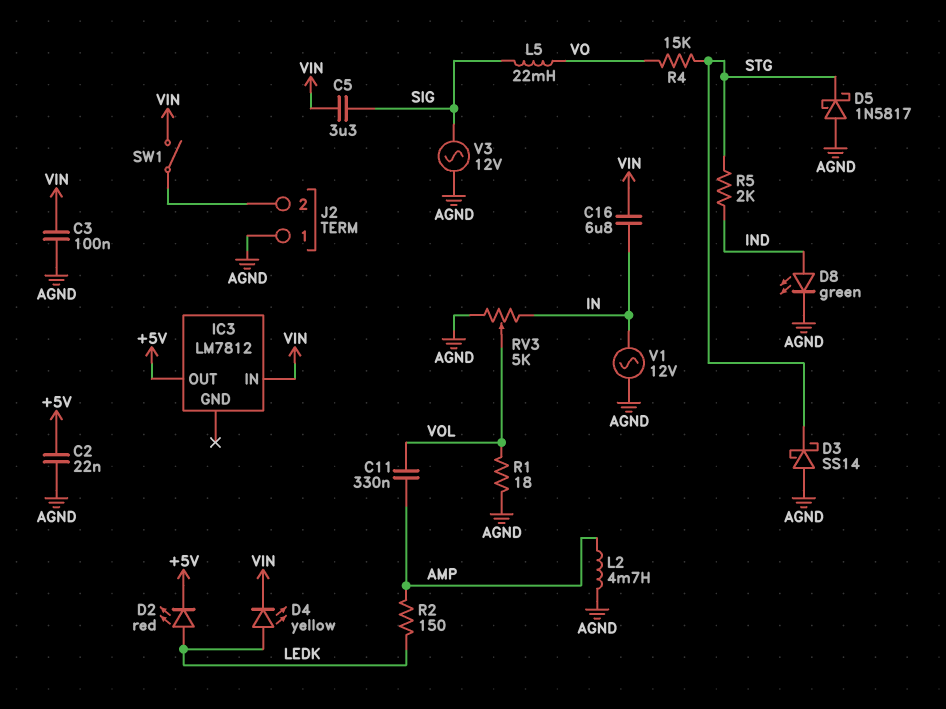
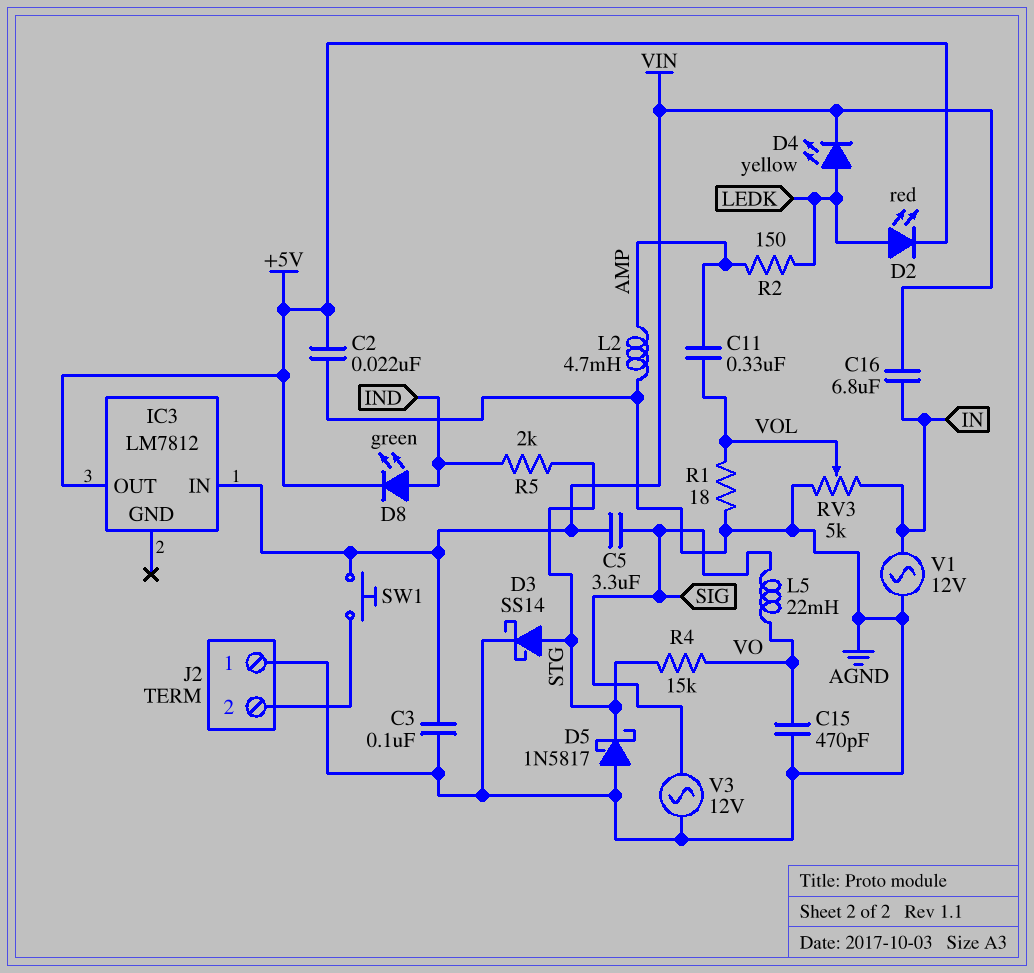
C15: none -> 470pF (AGND, VO)
D3: schottky SS14 (A AGND, K STG) -> schottky SS14 (A STG, K AGND)
D8: LED green (A IND, K AGND) -> LED green (A IND, K +5V)
SW1: switch (J2/2, VIN) -> button (J2/2, VIN)

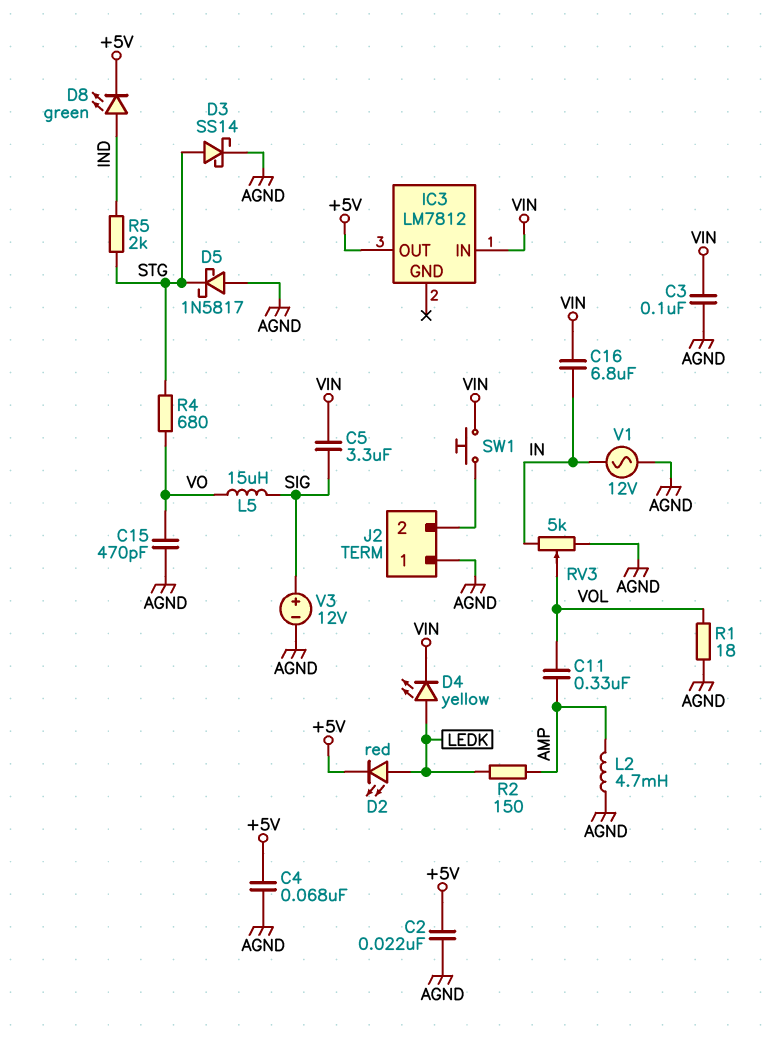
C4: none -> 68nF (+5V, AGND)
L5: 22mH (SIG, VO) -> 15uH (SIG, VO)
R4: 15k (STG, VO) -> 680 (STG, VO)
V3: AC 12V (AGND, SIG) -> 12V (plus SIG, minus AGND)

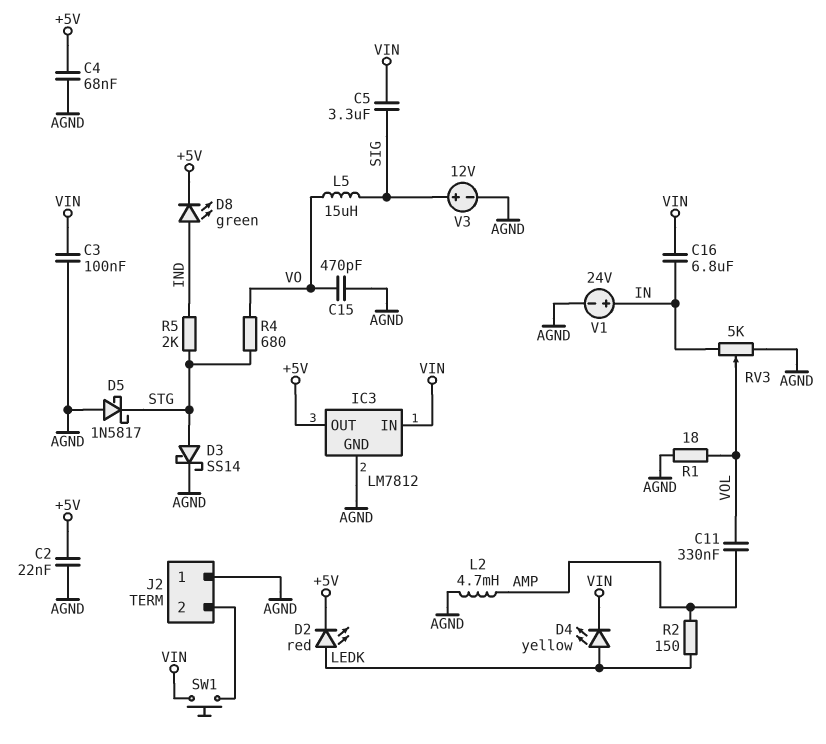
IC3 pin GND: none -> AGND
V1: AC 12V (AGND, IN) -> 24V (plus IN, minus AGND)

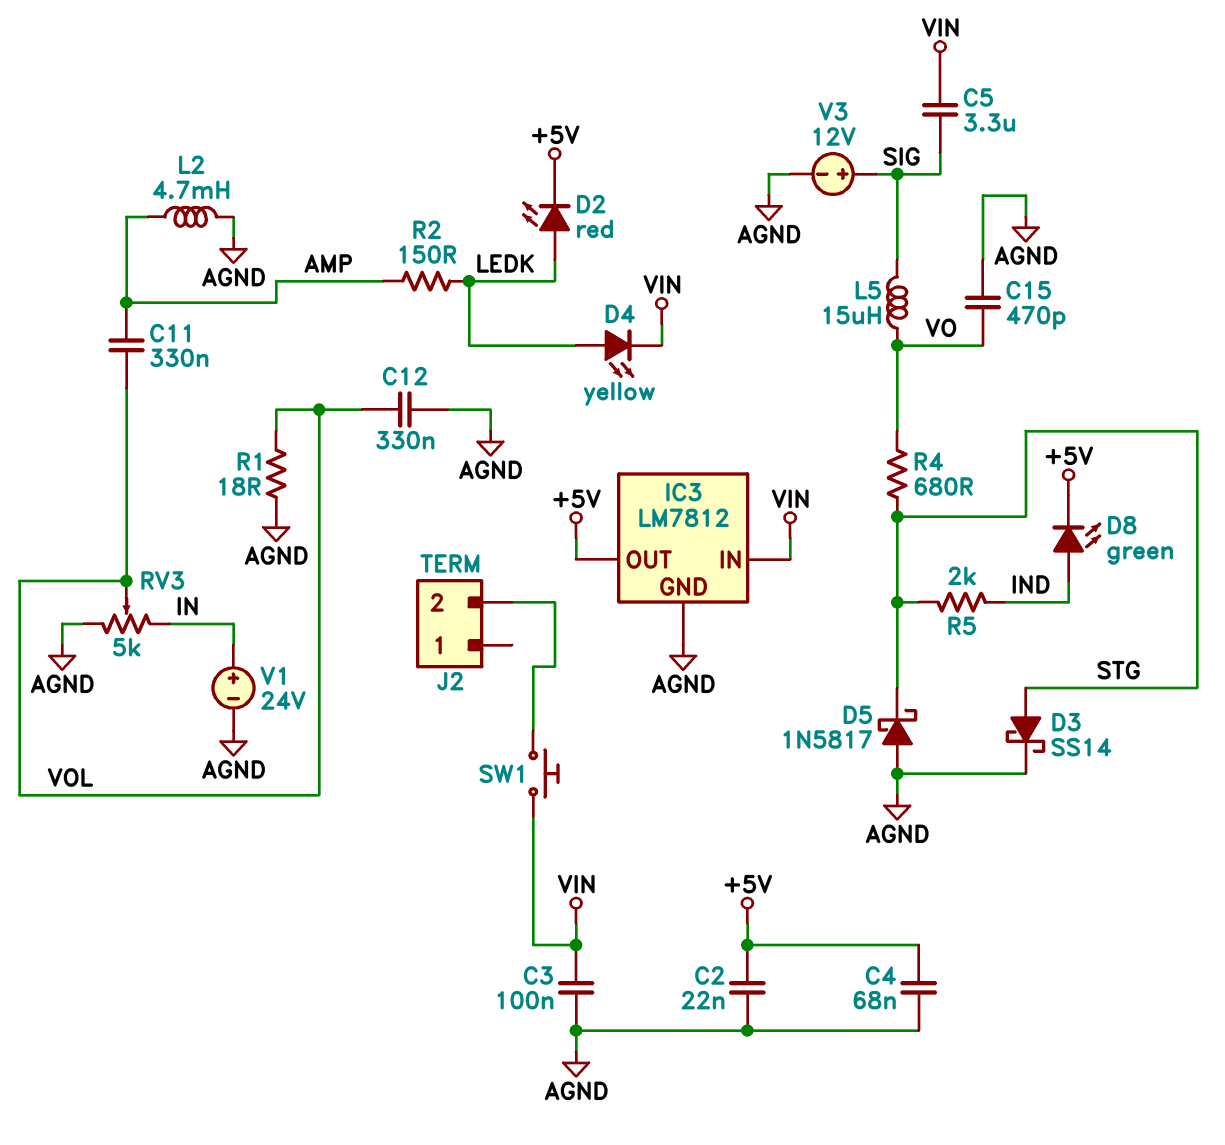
C12: none -> 330nF (AGND, VOL)
C16: 6.8uF (IN, VIN) -> none
J2 pin 1: AGND -> none

